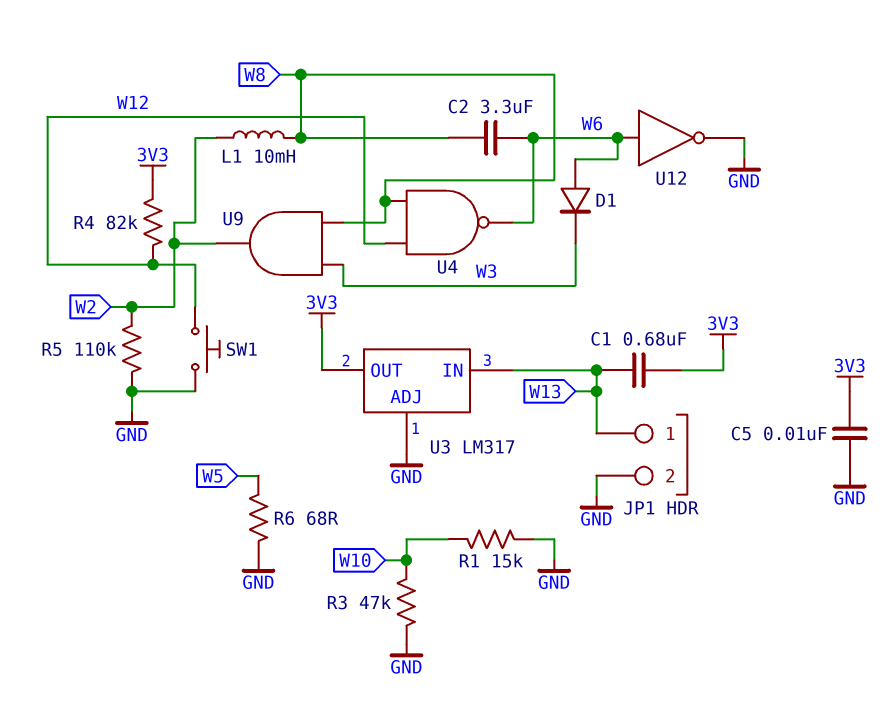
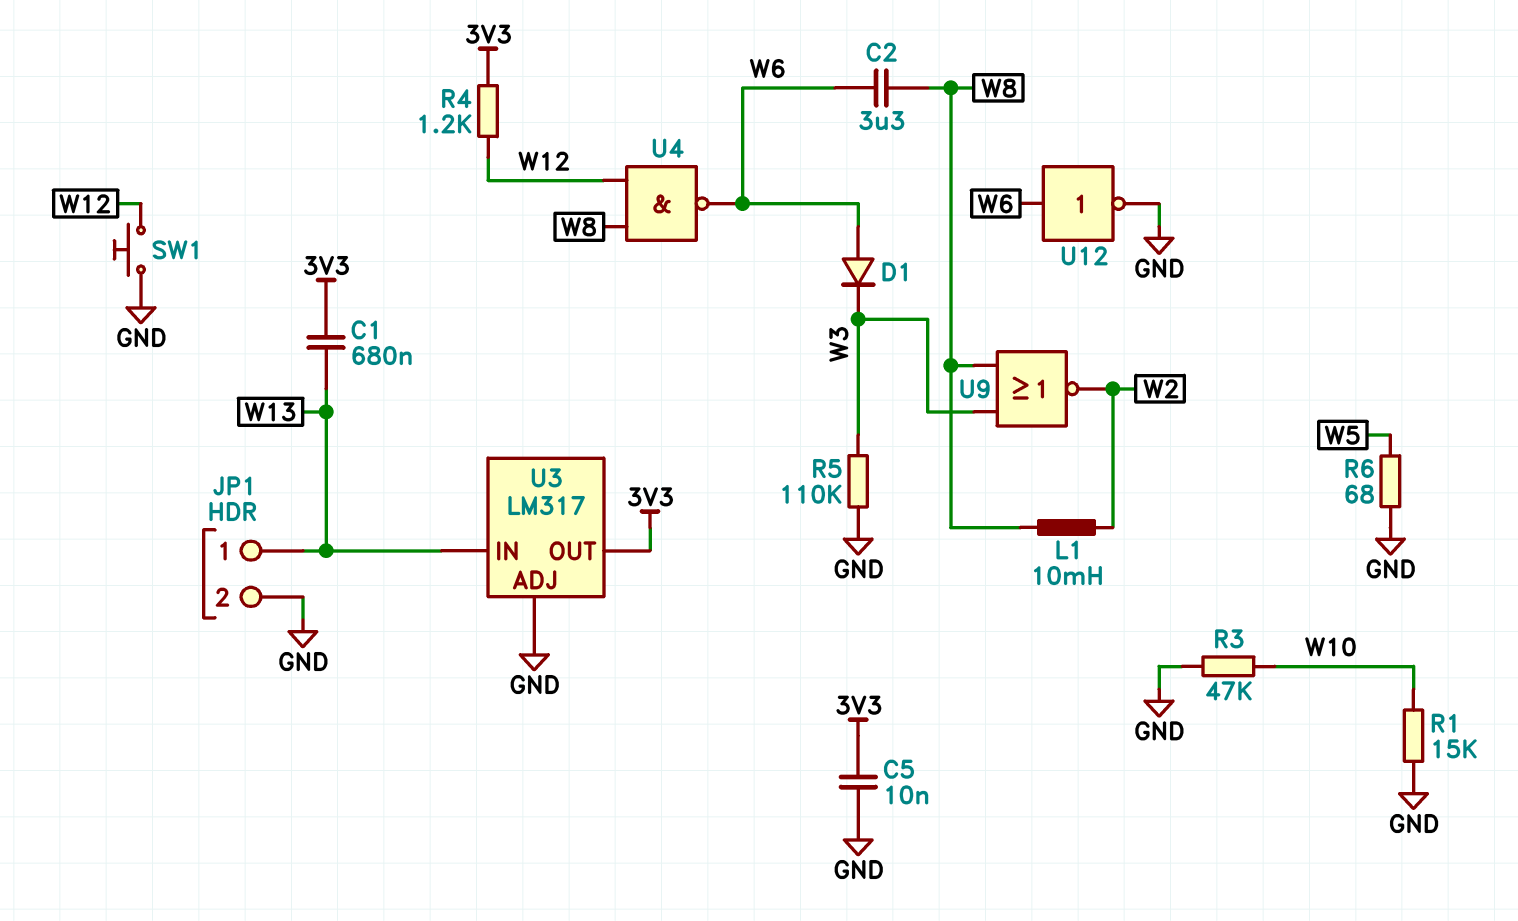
R4: 82k (3V3, W12) -> 1.2k (3V3, W12)
R5: 110k (GND, W2) -> 110k (GND, W3)
U9: AND (in W3, in W8, out W2) -> NOR (in W3, in W8, out W2)

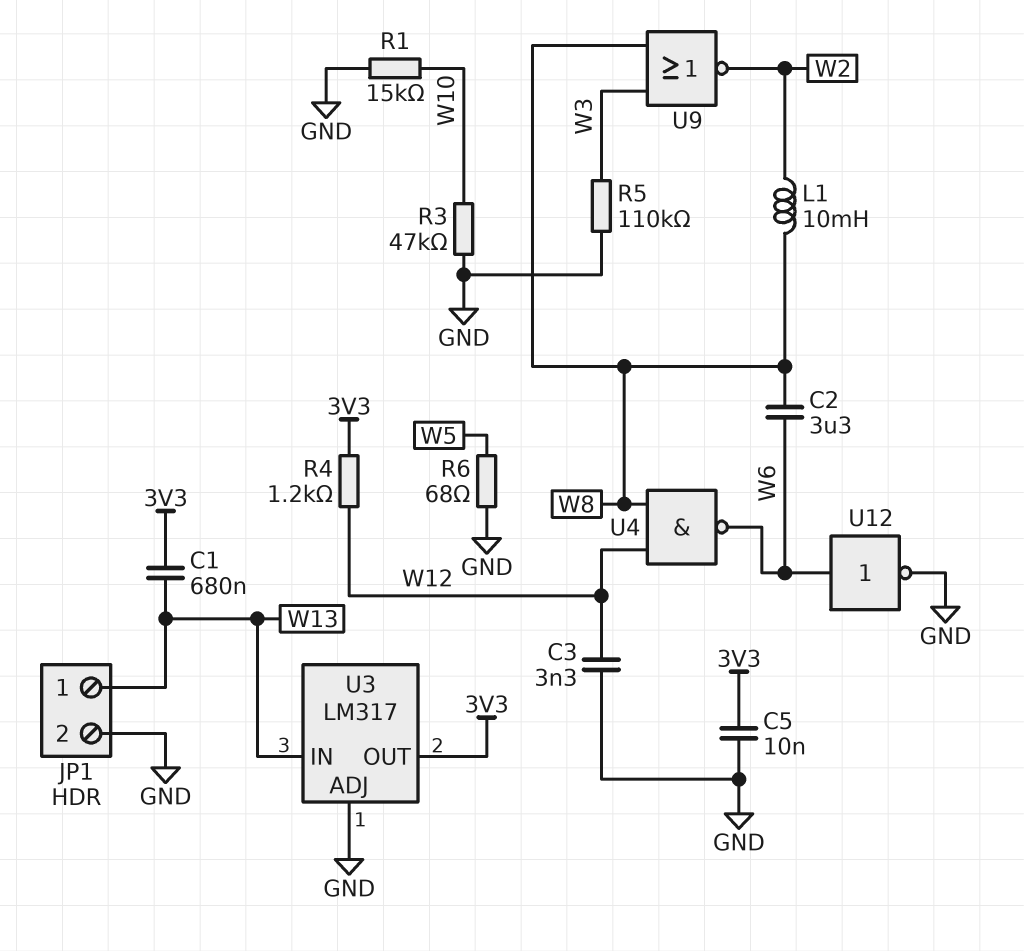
C3: none -> 3.3nF (GND, W12)
D1: diode (A W6, K W3) -> none
SW1: button (GND, W12) -> none

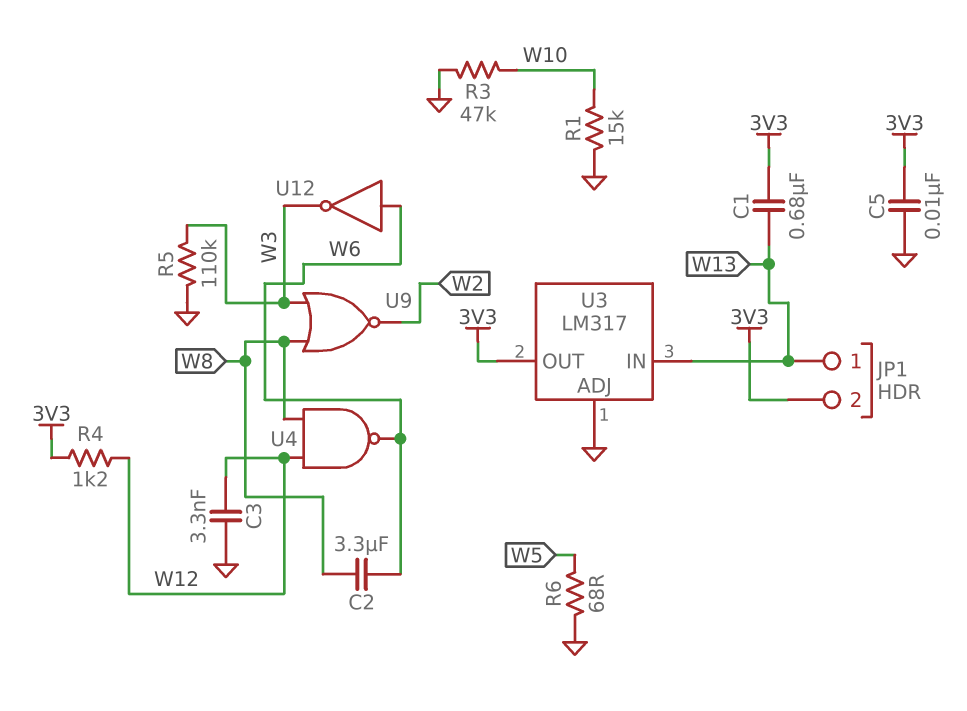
JP1 pin 2: GND -> 3V3
L1: 10mH (W2, W8) -> none
U12: NOT (in W6, out GND) -> NOT (in W6, out W3)

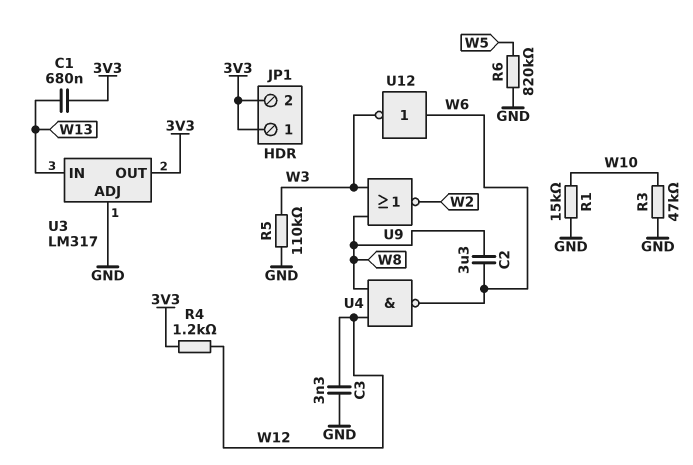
C5: 10nF (3V3, GND) -> none
JP1 pin 1: W13 -> 3V3
R6: 68 (GND, W5) -> 820k (GND, W5)

